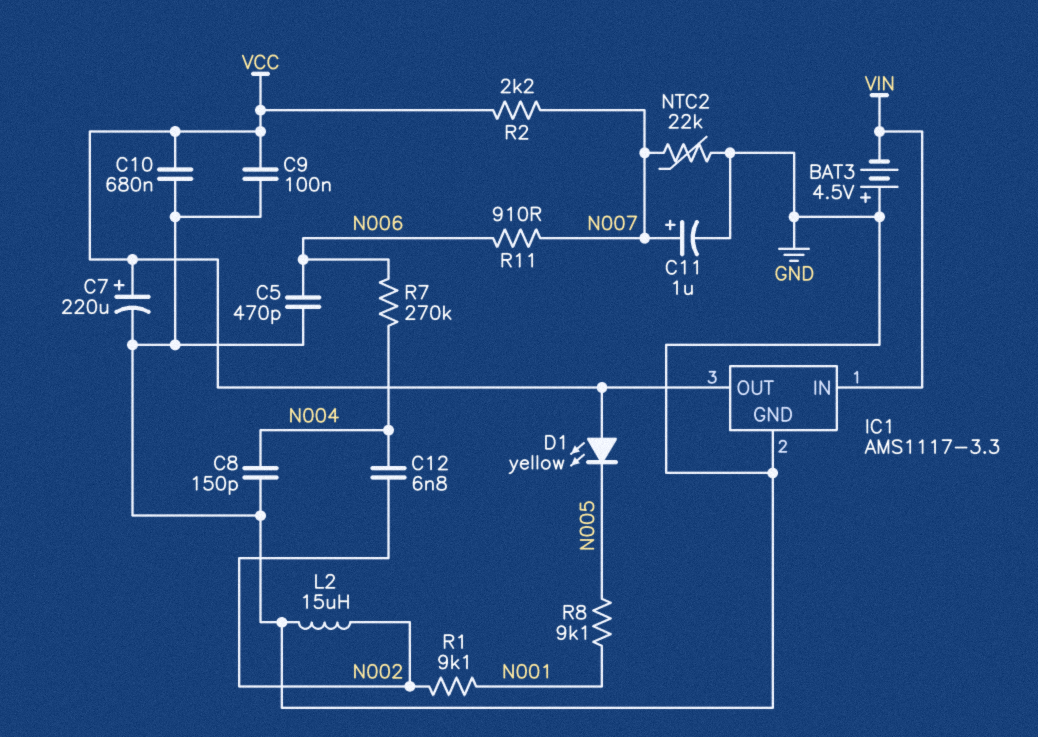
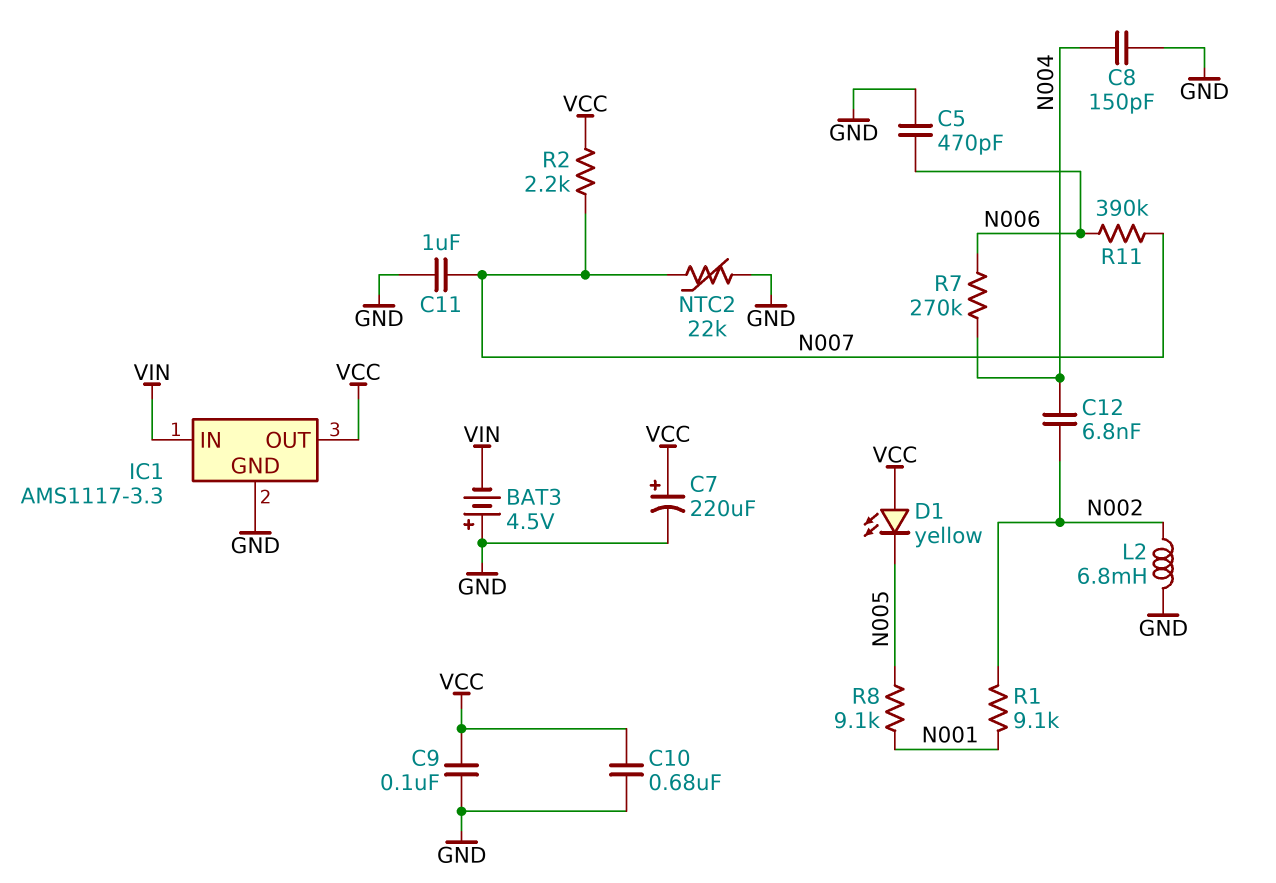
C11: 1uF (plus N007, minus GND) -> 1uF (GND, N007)
L2: 15uH (GND, N002) -> 6.8mH (GND, N002)
R11: 910 (N006, N007) -> 390k (N006, N007)

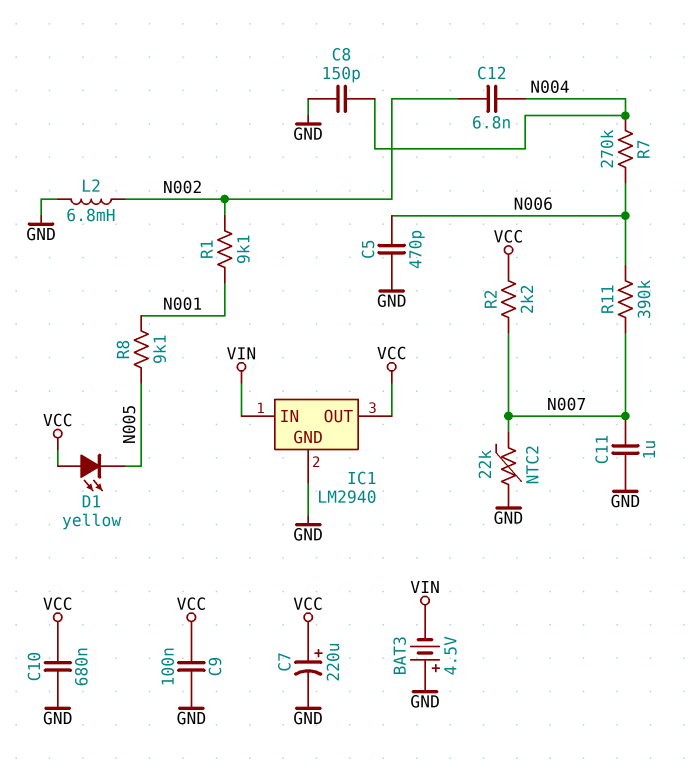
IC1: AMS1117-3.3 -> LM2940

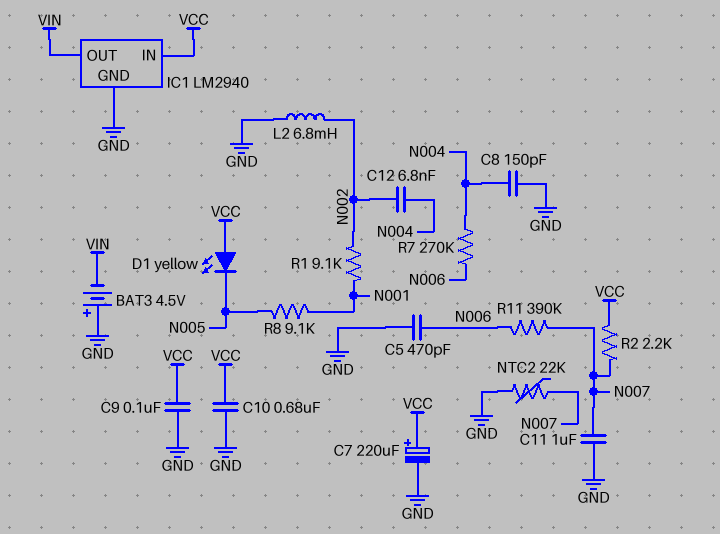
IC1 pin IN: VIN -> VCC
IC1 pin OUT: VCC -> VIN

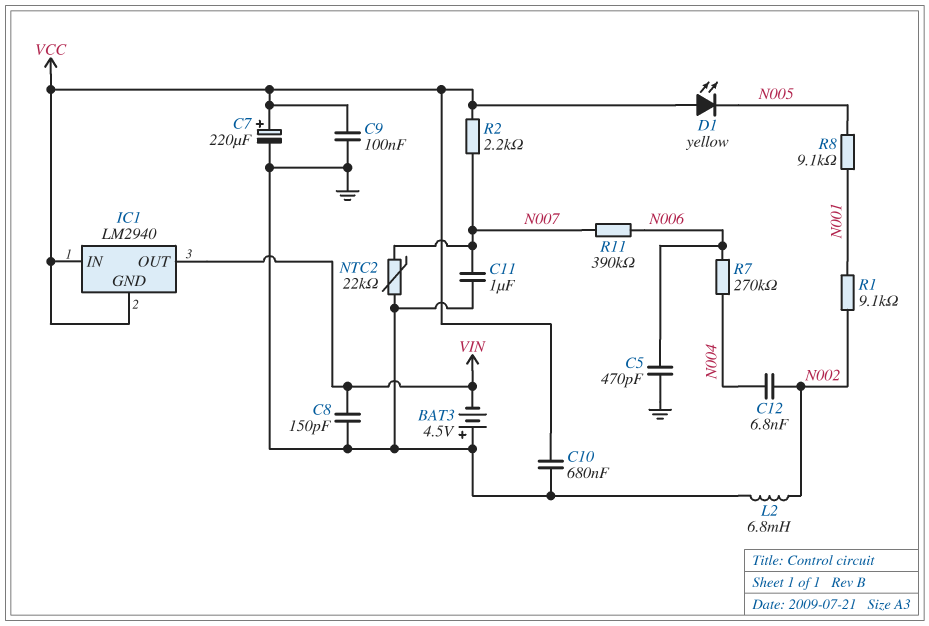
C8: 150pF (GND, N004) -> 150pF (GND, VIN)
IC1 pin GND: GND -> VCC

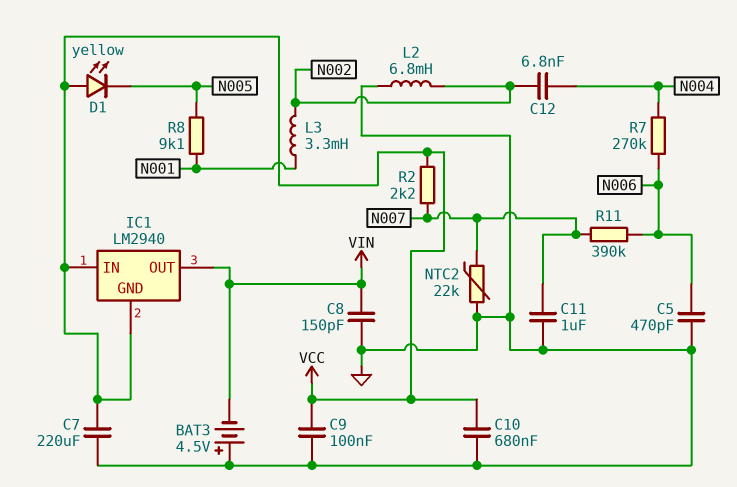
C7: 220uF (plus VCC, minus GND) -> 220uF (GND, VCC)
L3: none -> 3.3mH (N001, N002)
R1: 9.1k (N001, N002) -> none

